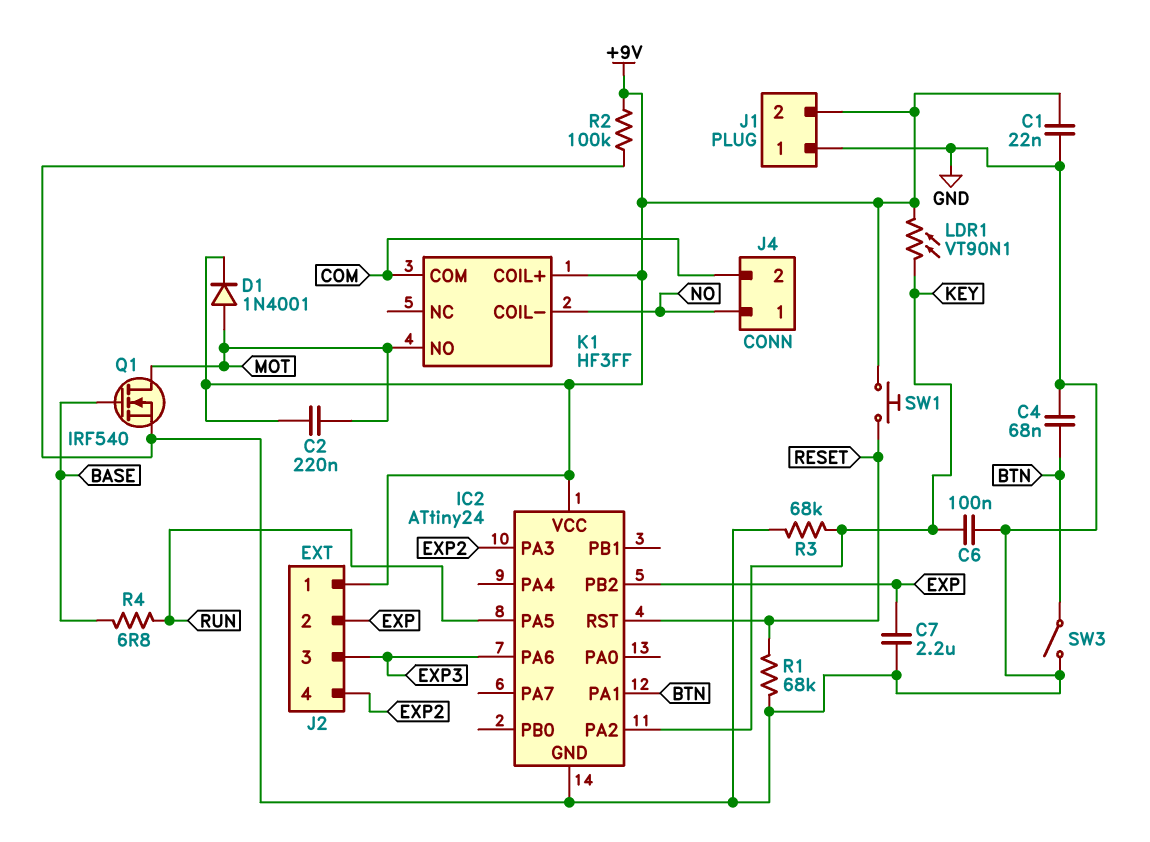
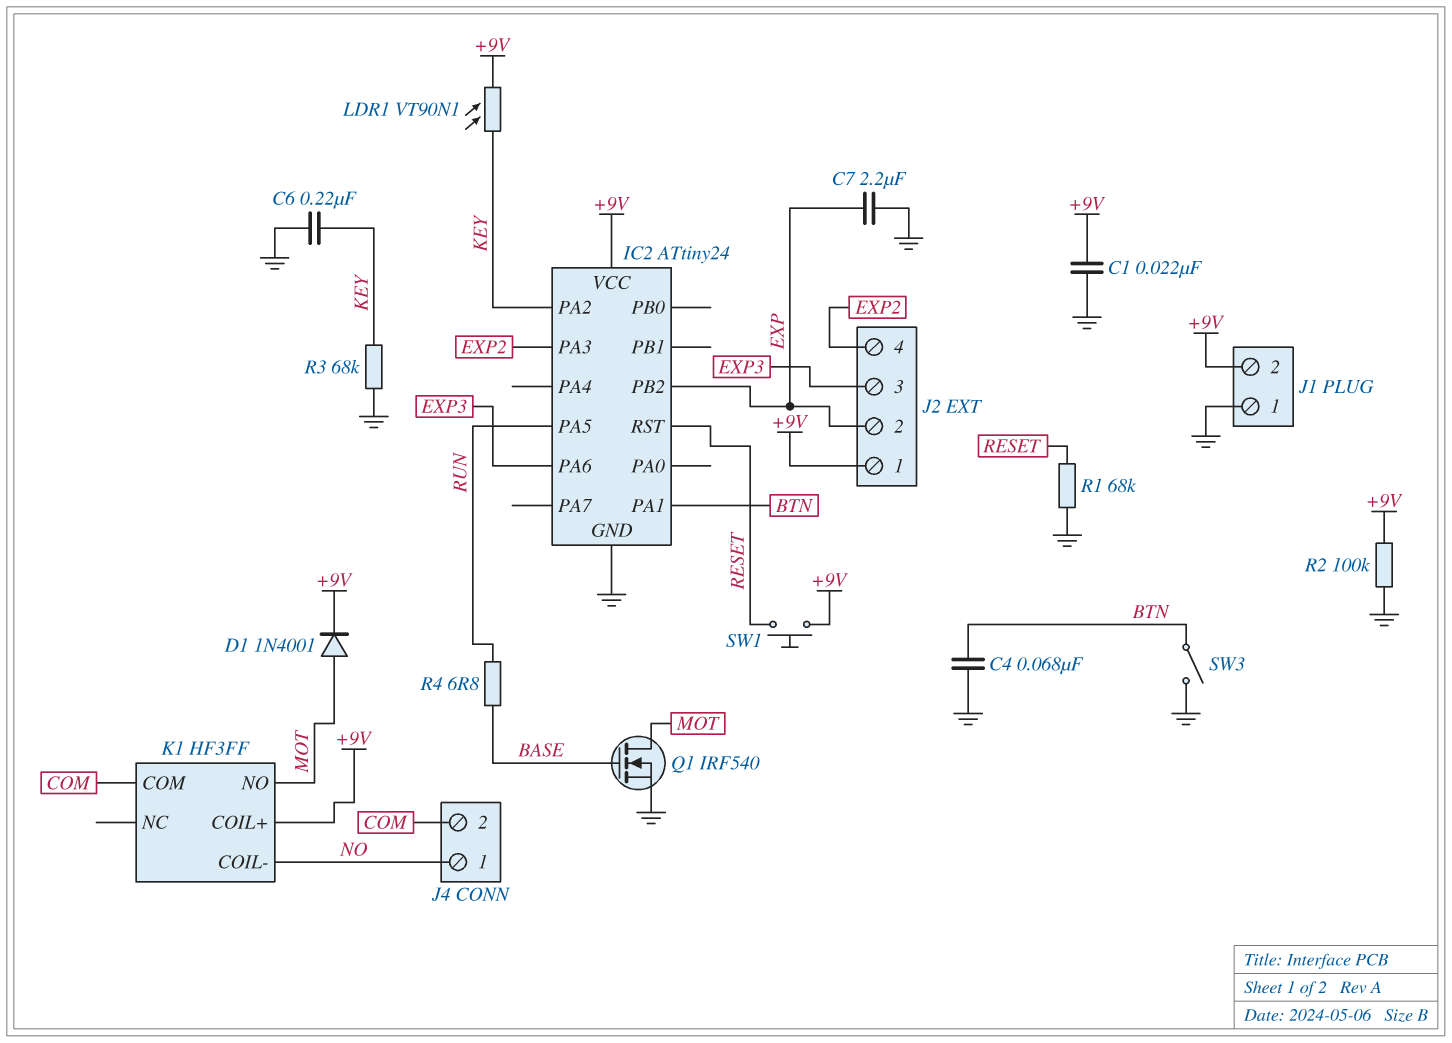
C2: 220nF (+9V, MOT) -> none
C6: 100nF (GND, KEY) -> 220nF (GND, KEY)

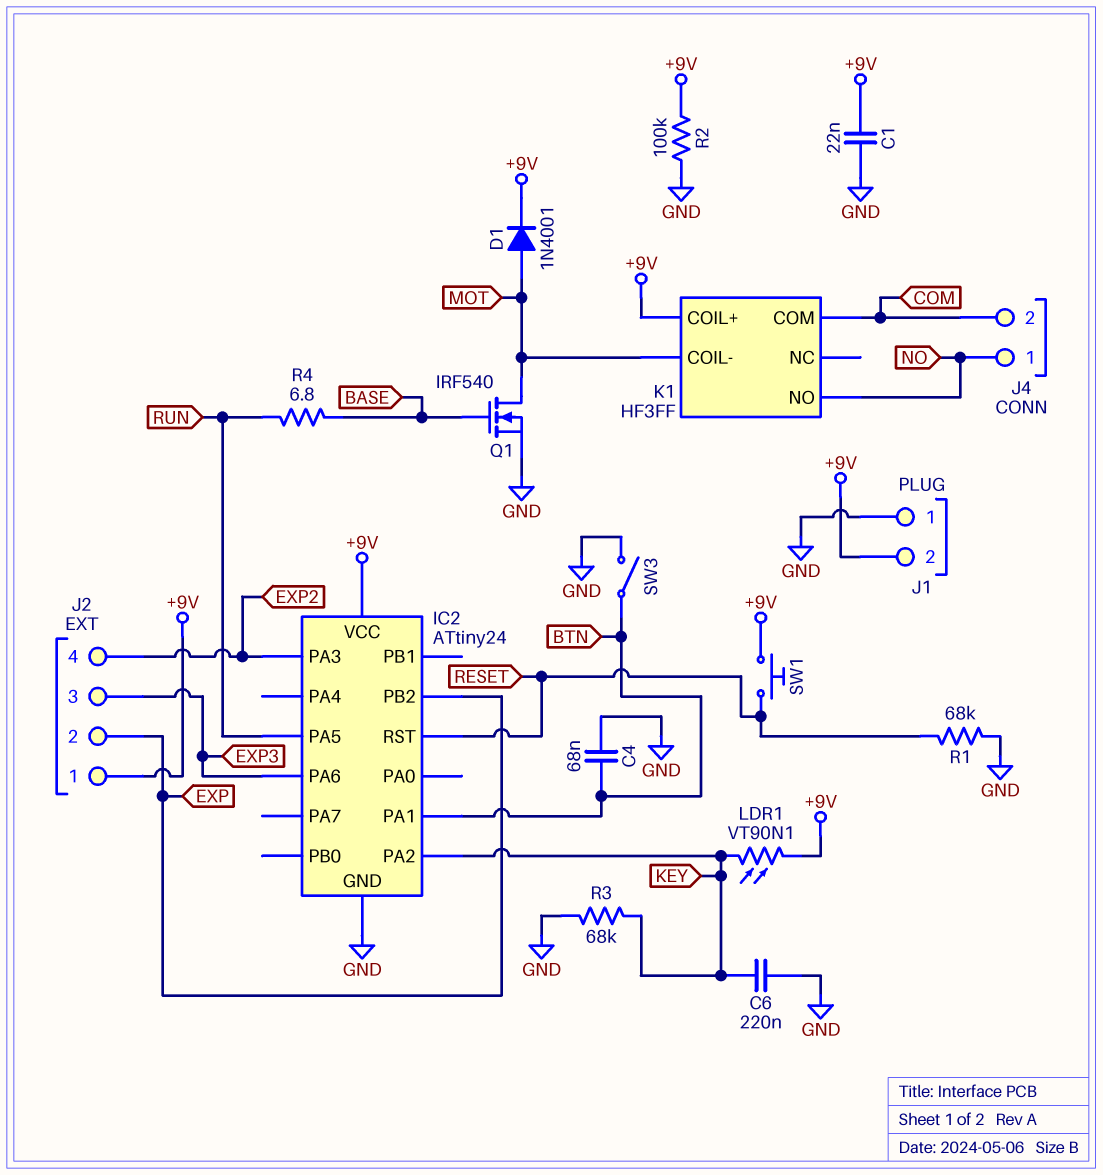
C7: 2.2uF (EXP, GND) -> none
K1 pin COIL-: NO -> MOT
K1 pin NO: MOT -> NO

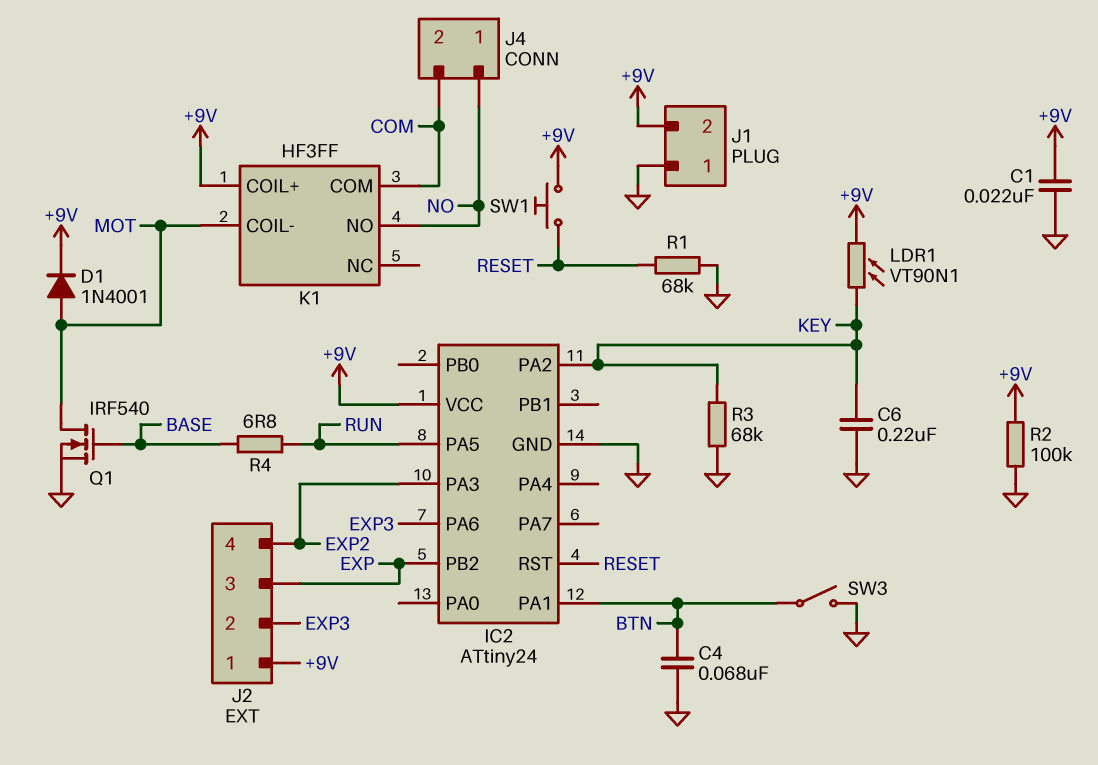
J2 pin 2: EXP -> EXP3
J2 pin 3: EXP3 -> EXP

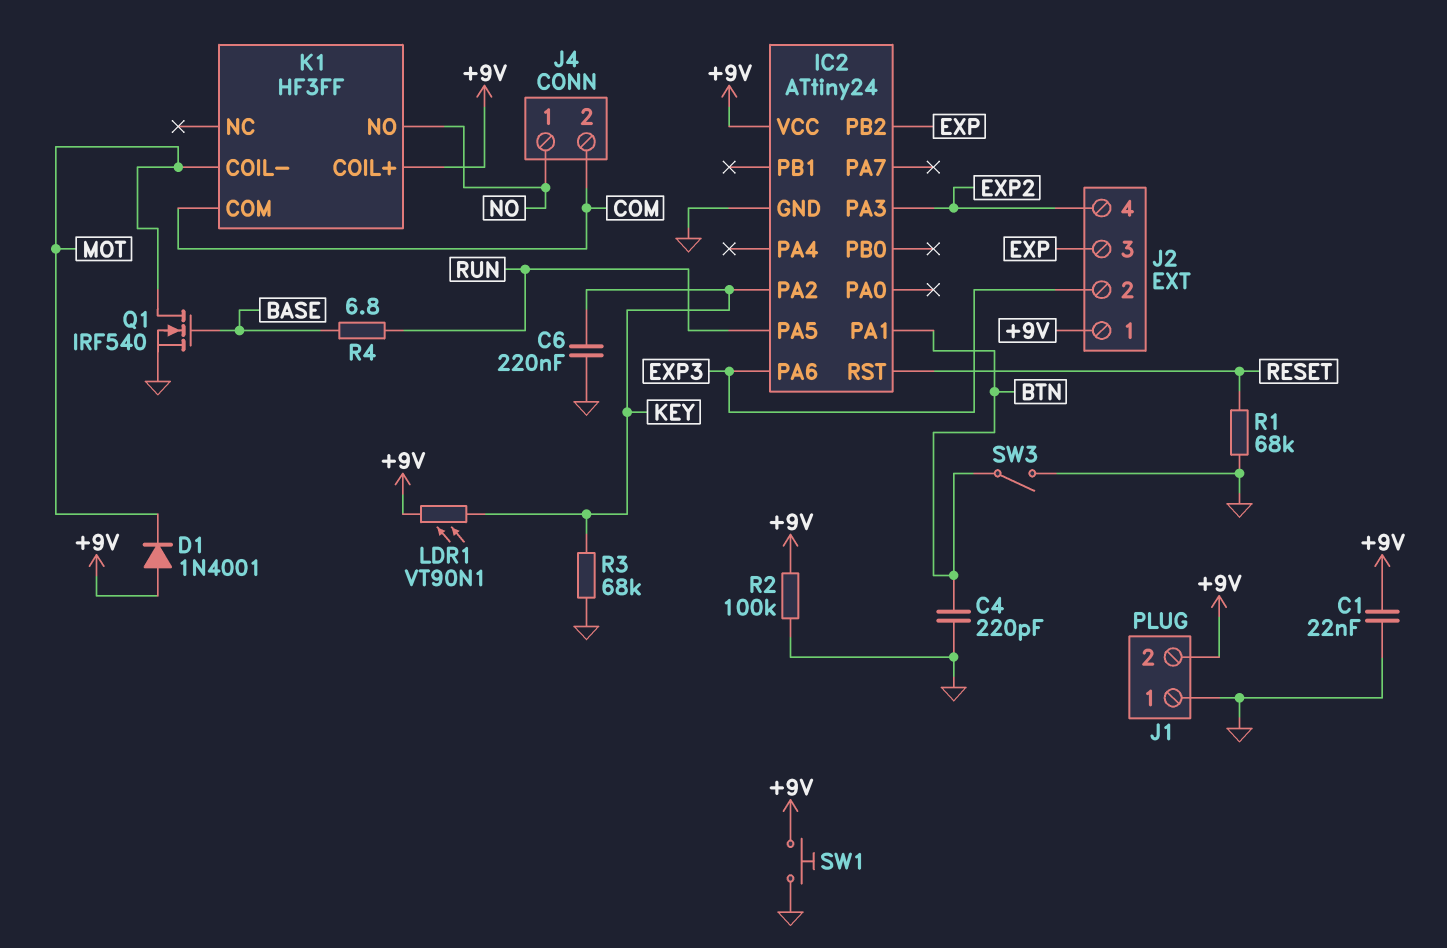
C4: 68nF (BTN, GND) -> 220pF (BTN, GND)
D1: diode 1N4001 (A MOT, K +9V) -> diode 1N4001 (A +9V, K MOT)
SW1: button (+9V, RESET) -> button (+9V, GND)

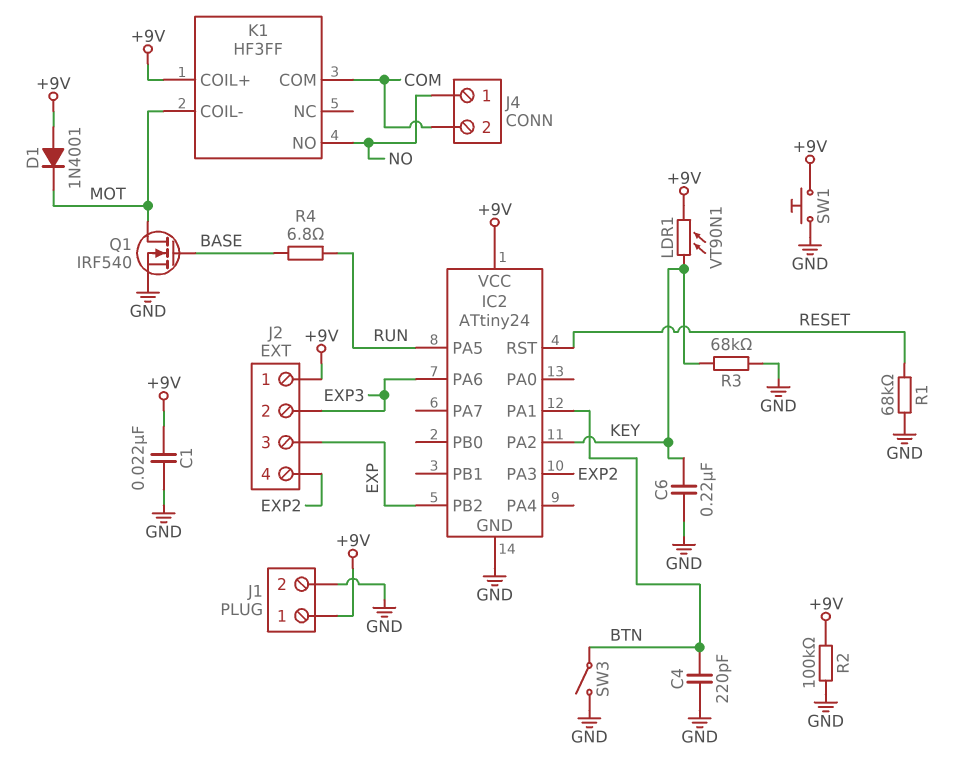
J1 pin 1: GND -> +9V
J1 pin 2: +9V -> GND

